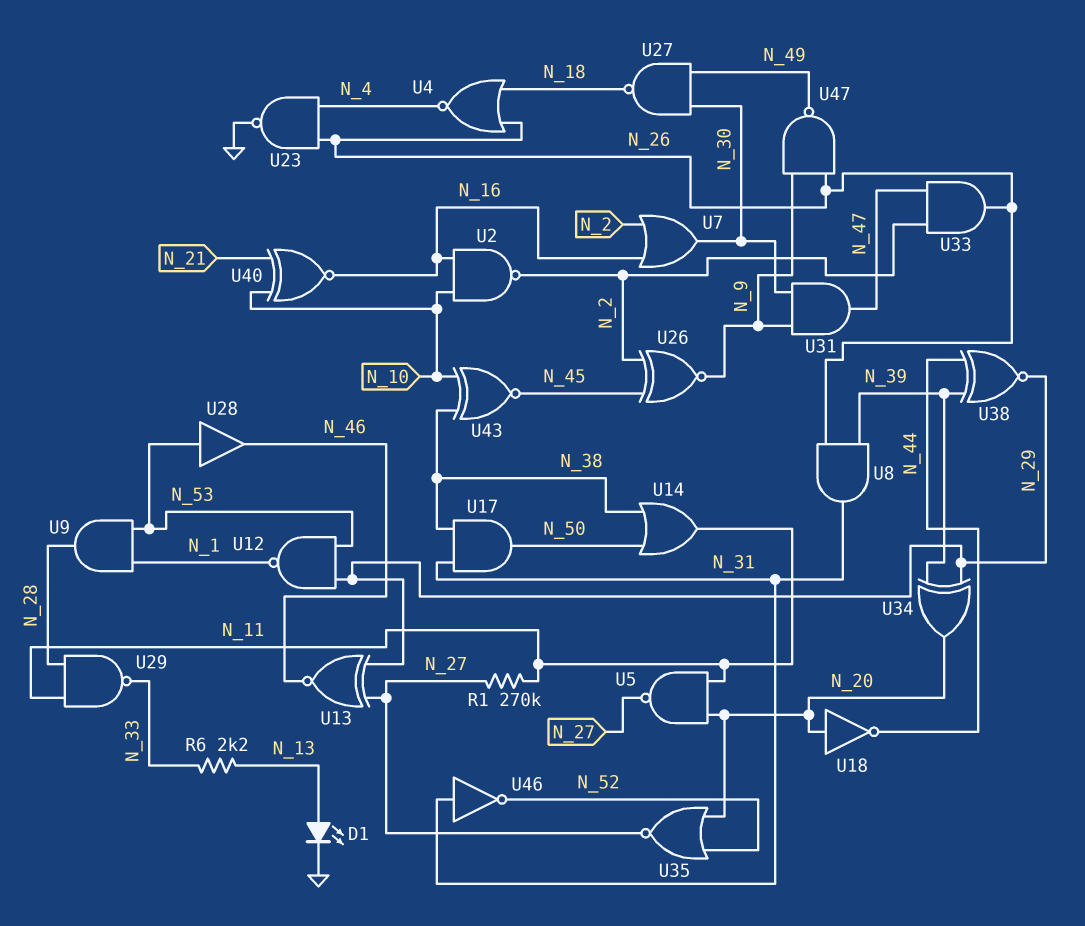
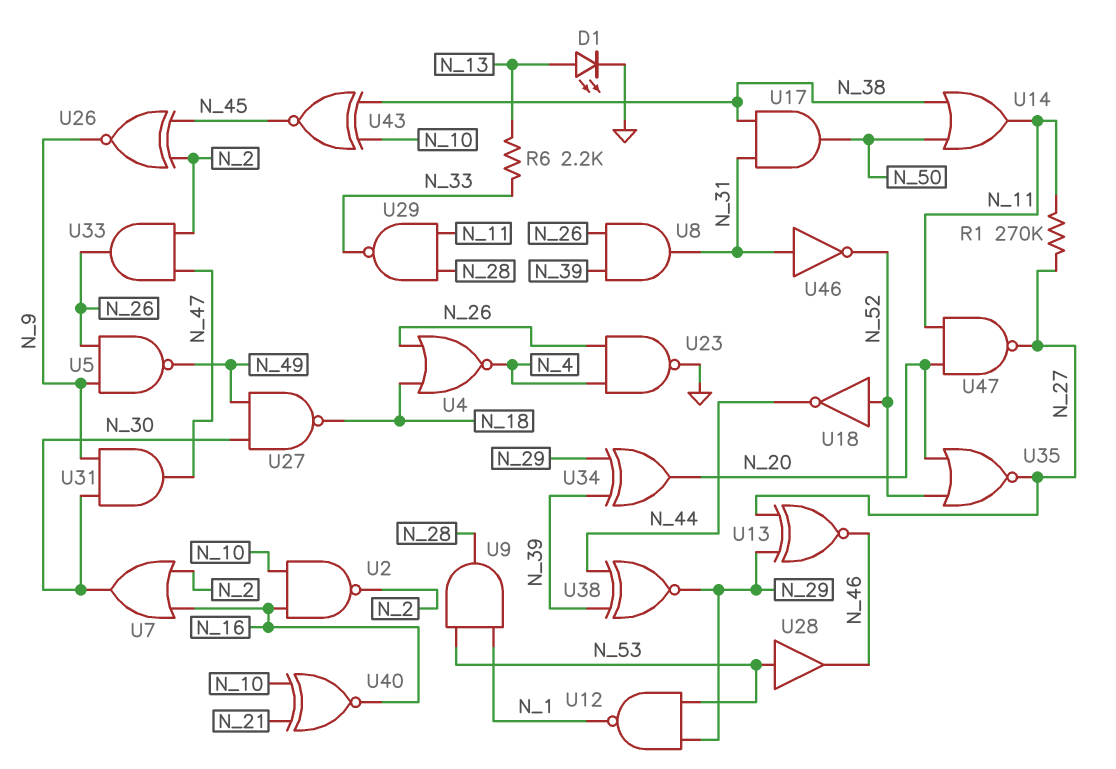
U5: NAND (in N_11, in N_20, out N_27) -> NAND (in N_9, in N_26, out N_49)
U18: NOT (in N_20, out N_44) -> NOT (in N_52, out N_44)
U47: NAND (in N_9, in N_26, out N_49) -> NAND (in N_11, in N_20, out N_27)

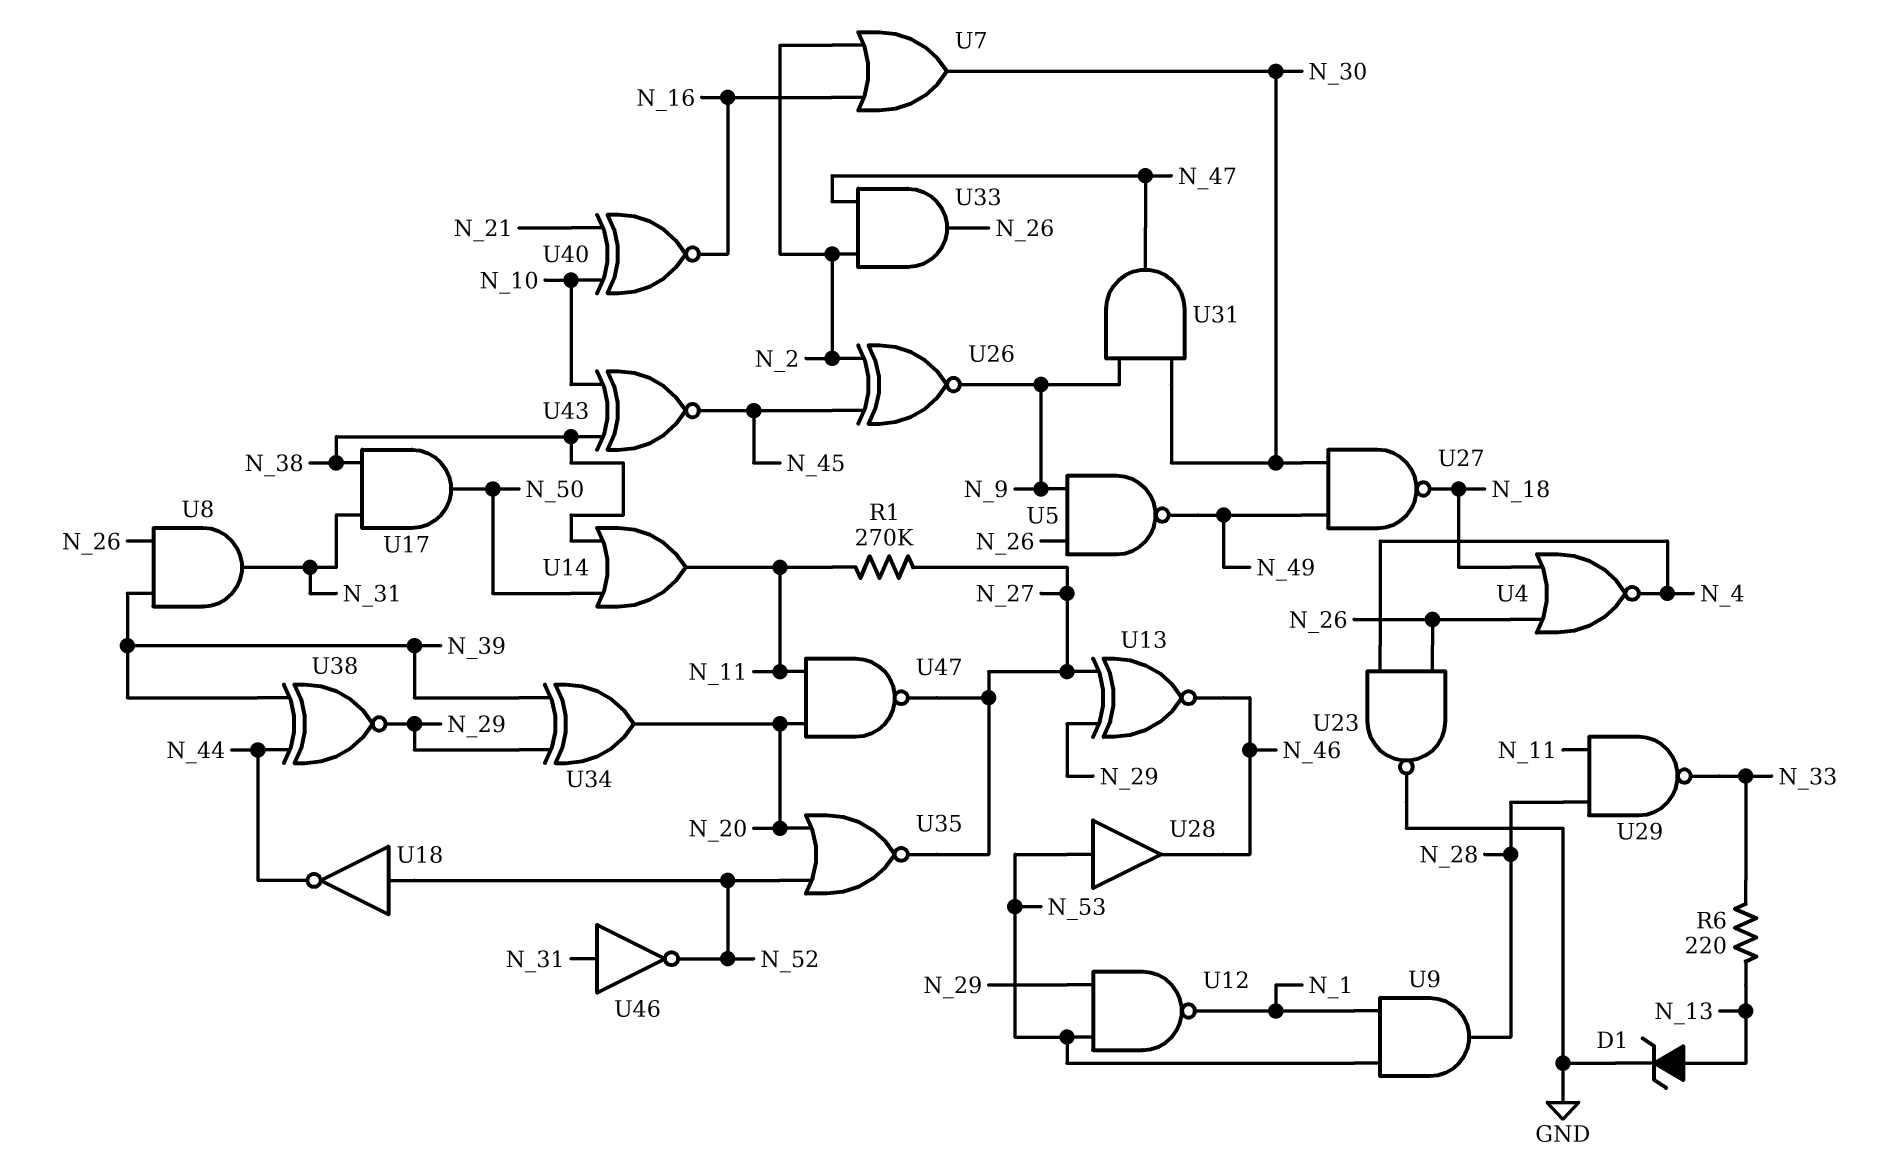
D1: LED (A N_13, K GND) -> zener (A N_13, K GND)
R6: 2.2k (N_13, N_33) -> 220 (N_13, N_33)
U2: NAND (in N_10, in N_16, out N_2) -> none

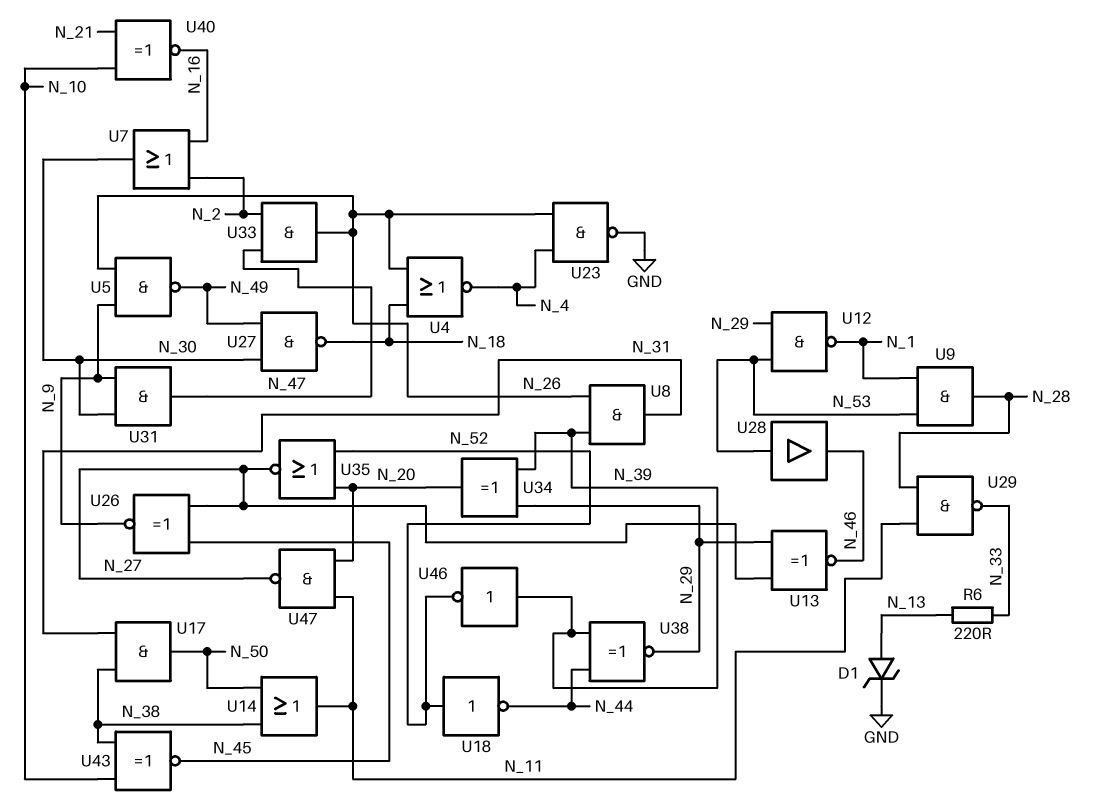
R1: 270k (N_11, N_27) -> none
U26: XNOR (in N_2, in N_45, out N_9) -> XNOR (in N_27, in N_45, out N_9)
U46: NOT (in N_31, out N_52) -> NOT (in N_39, out N_52)

